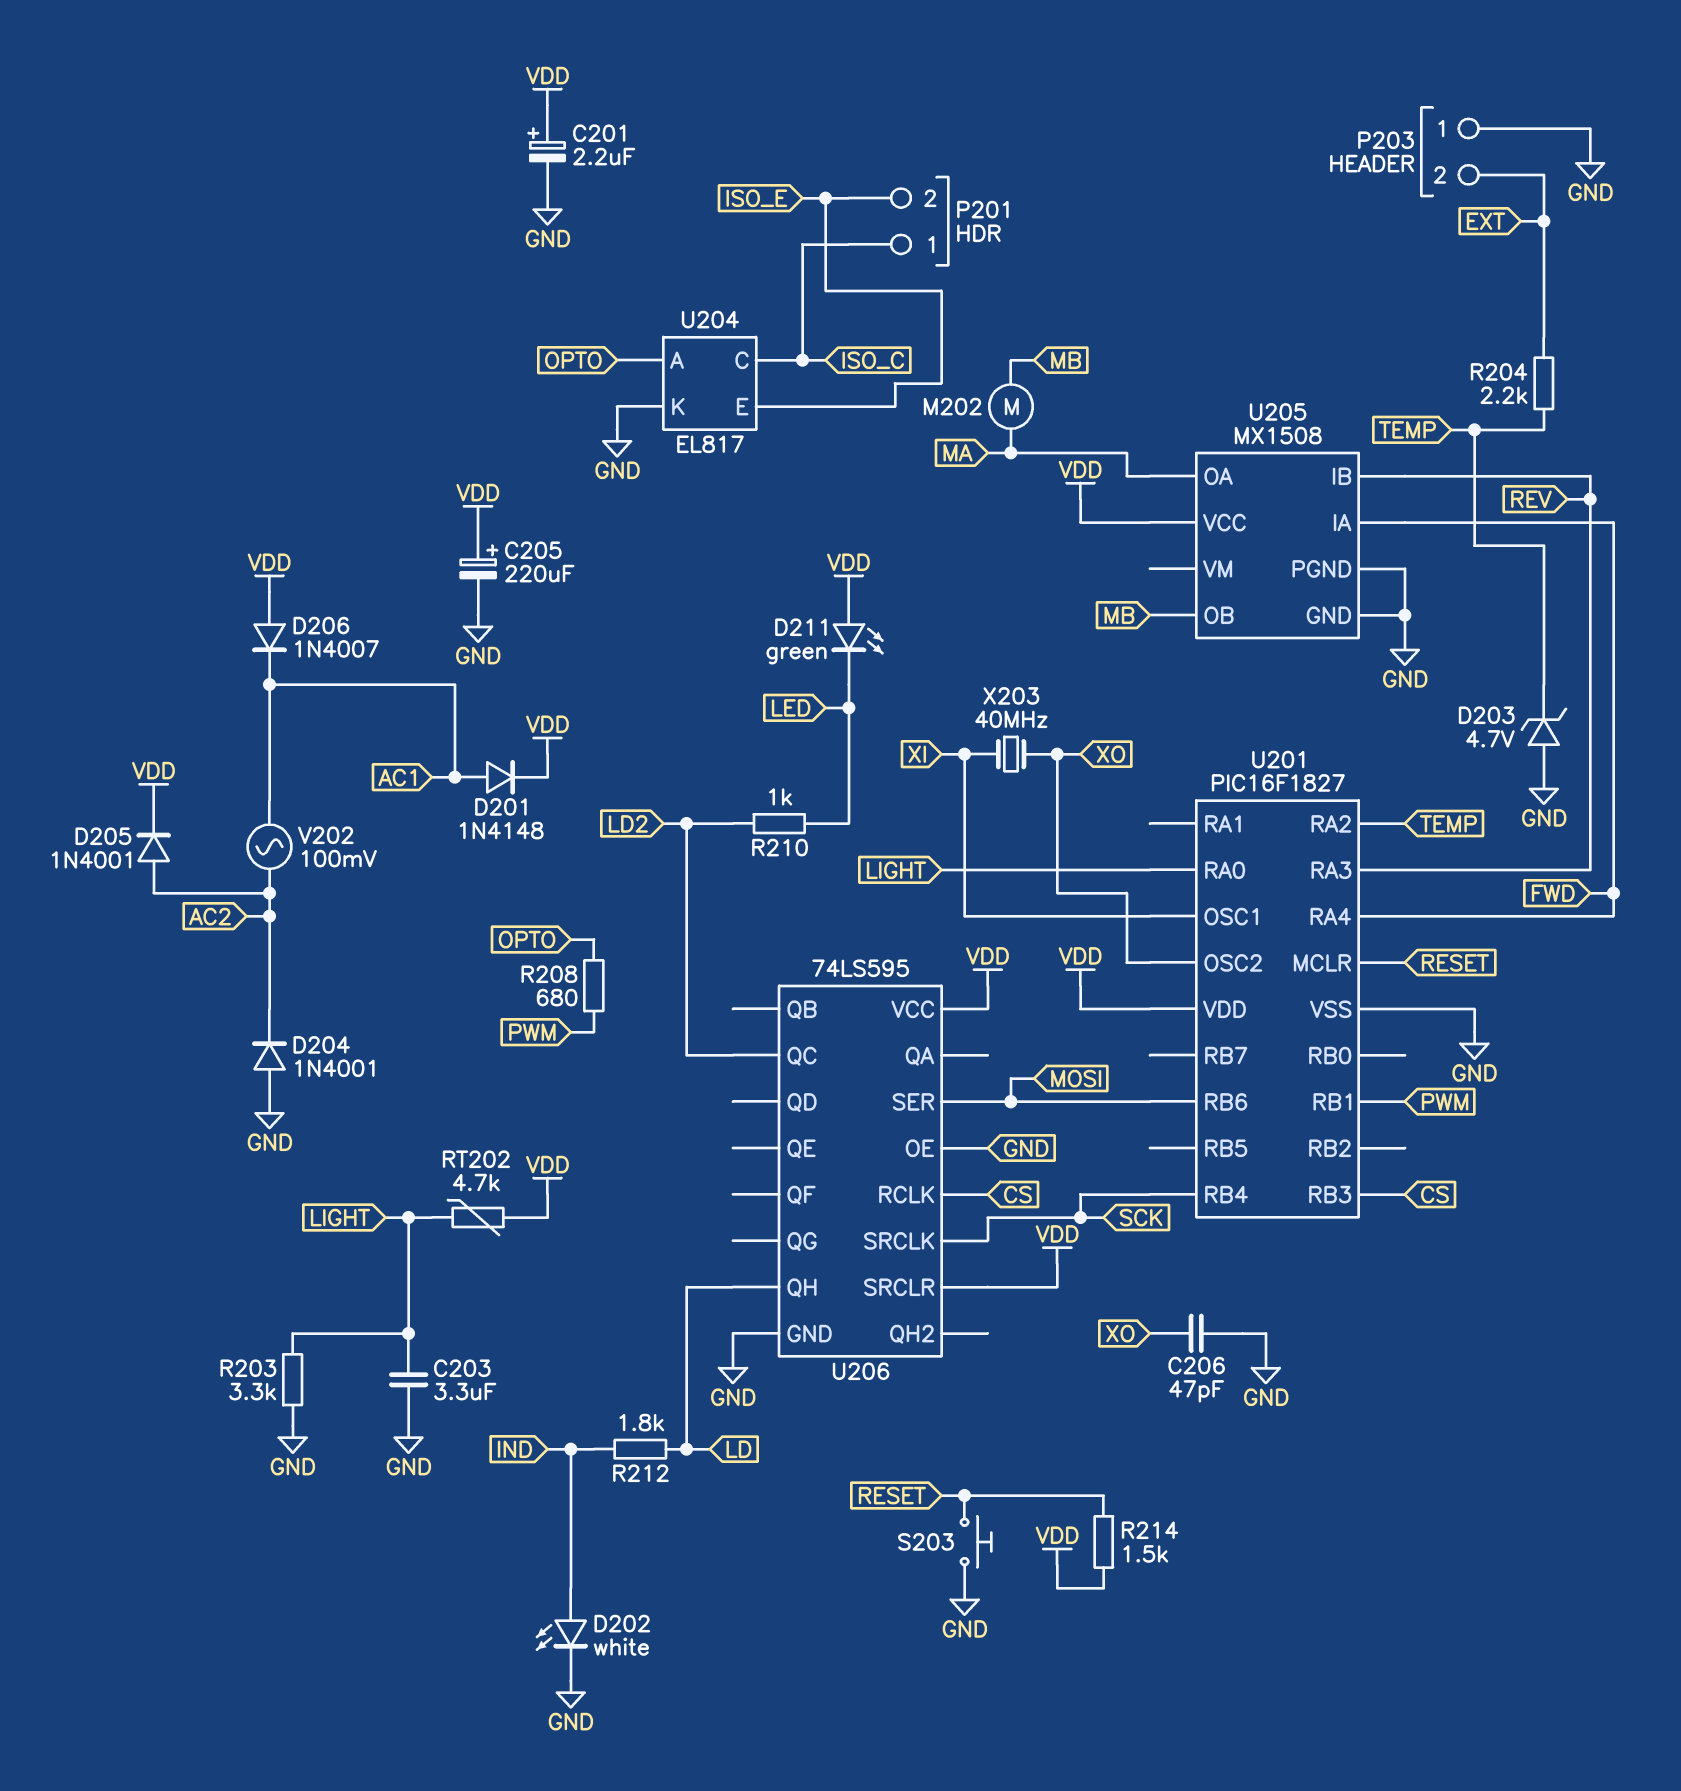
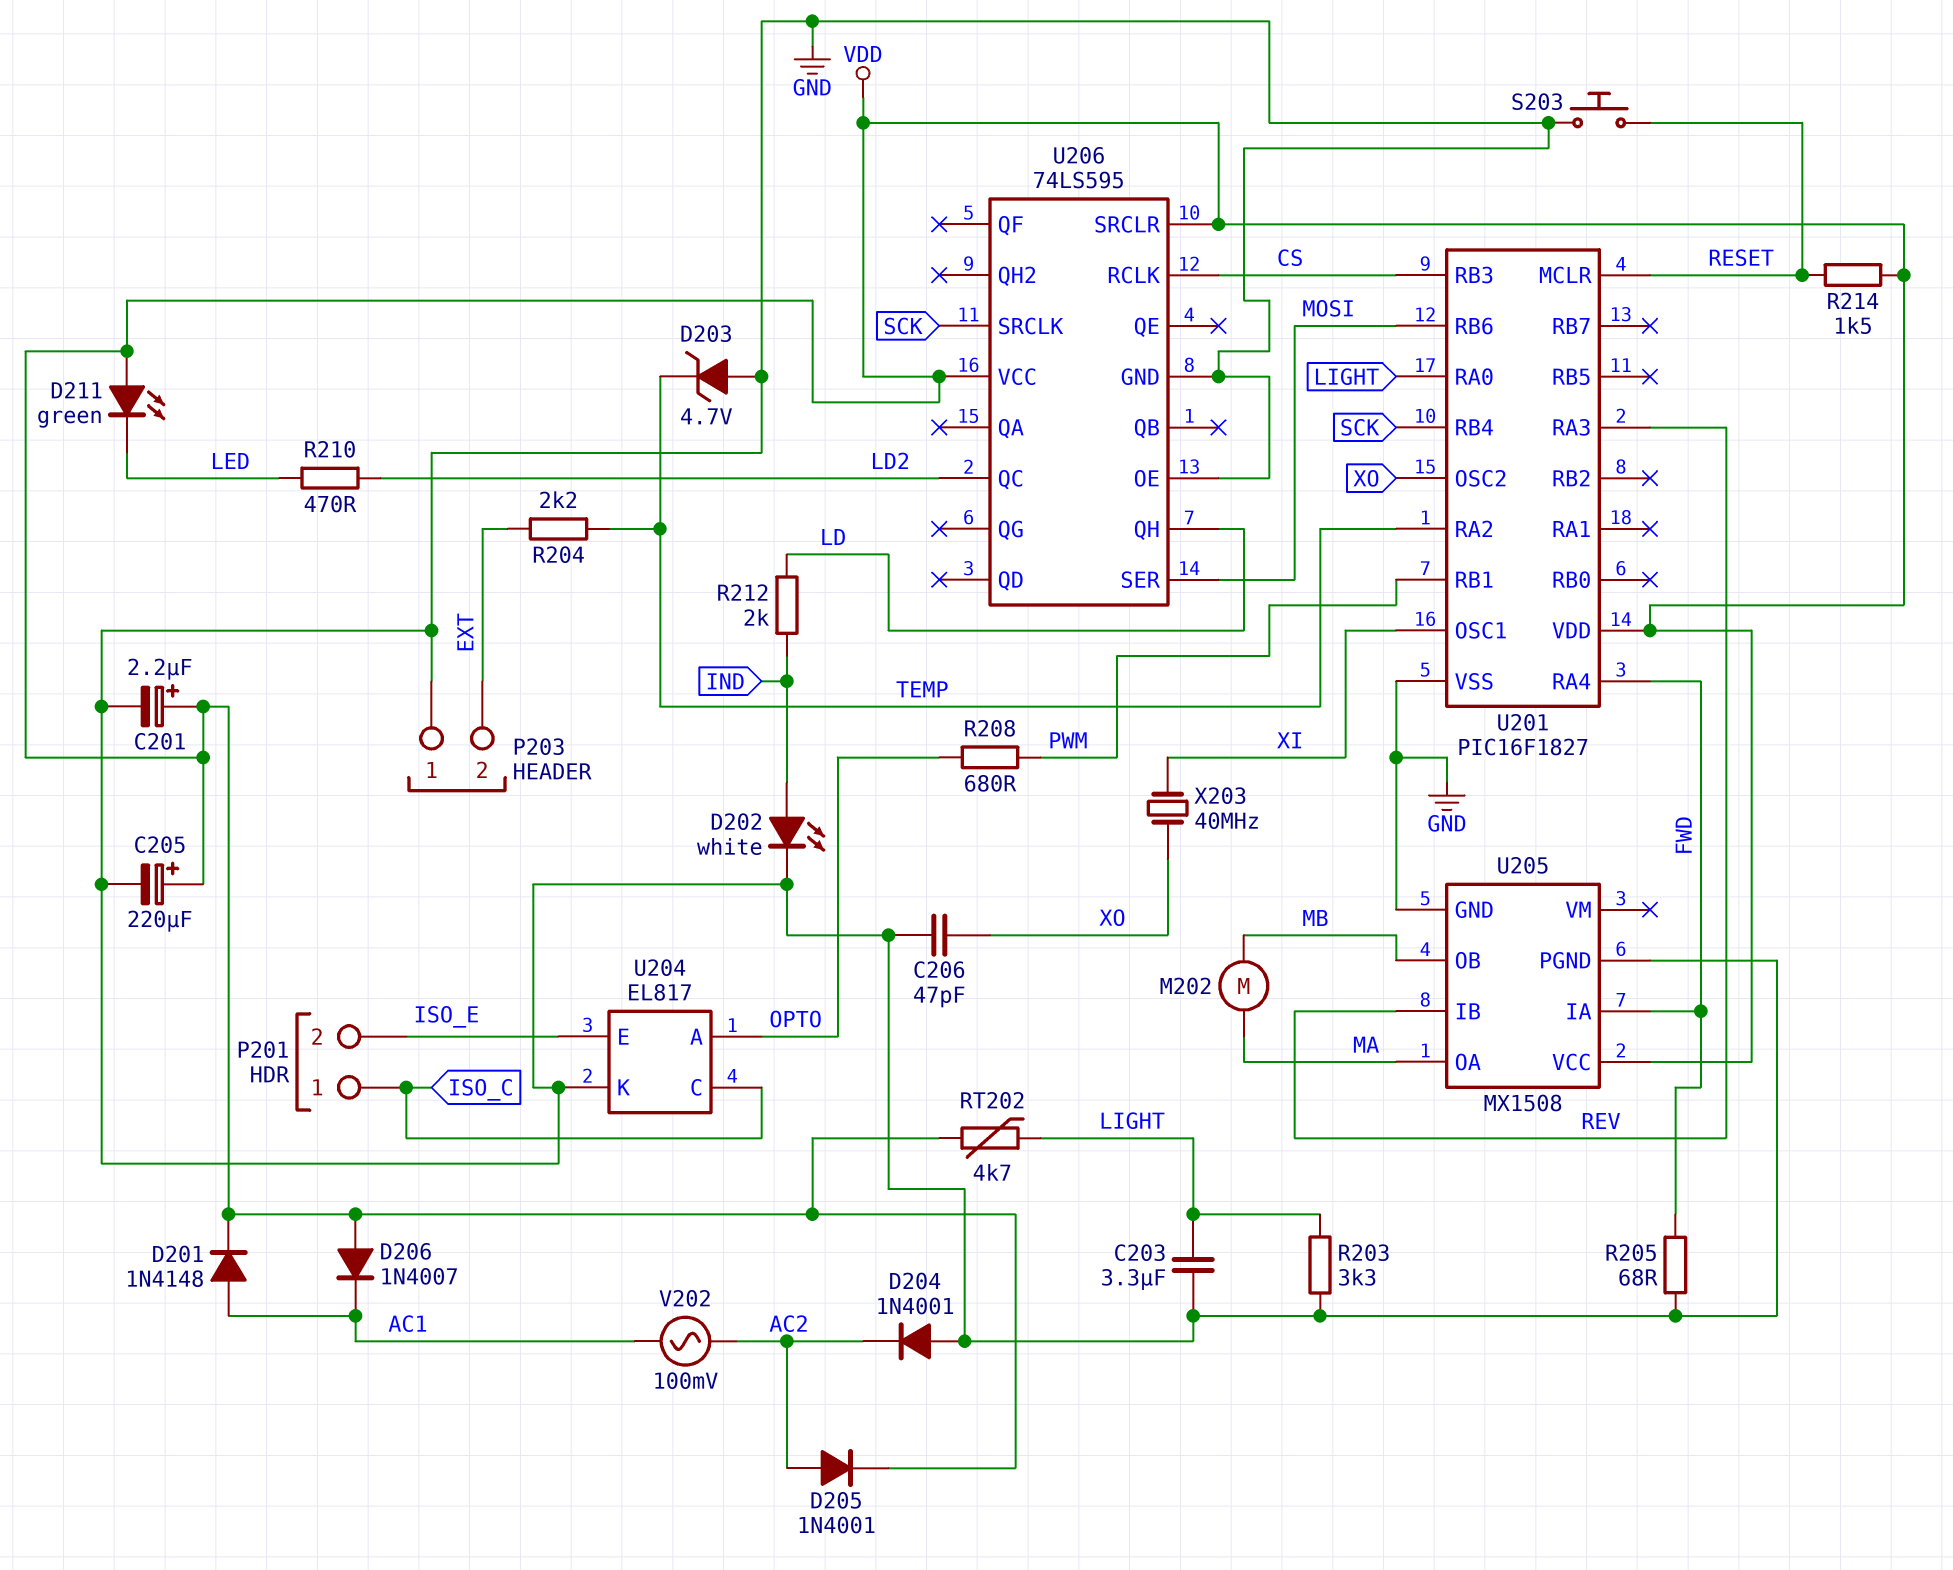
R205: none -> 68 (FWD, GND)
R210: 1k (LD2, LED) -> 470 (LD2, LED)
R212: 1.8k (IND, LD) -> 2k (IND, LD)

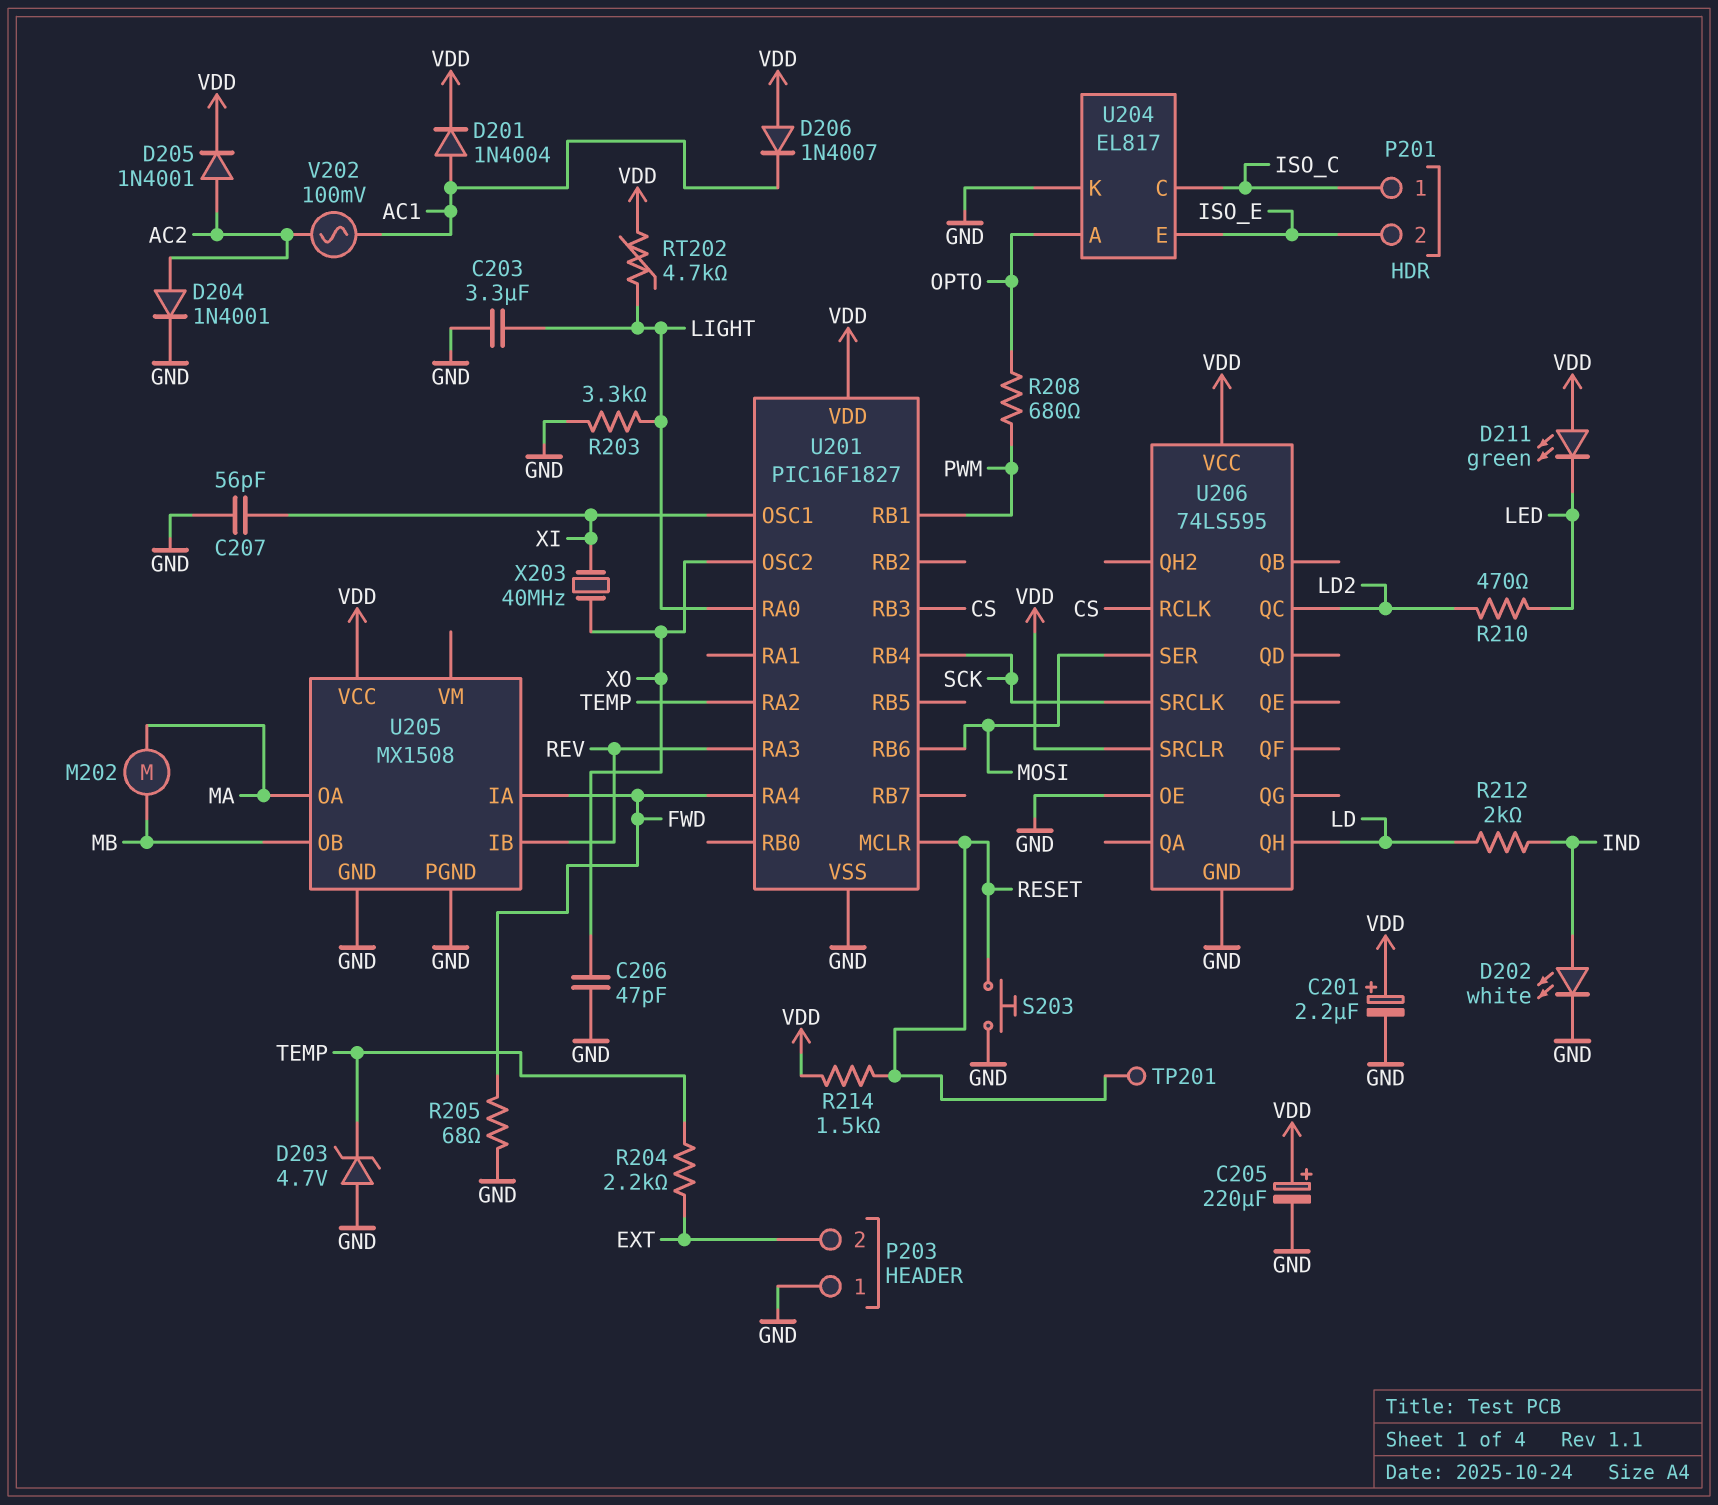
C207: none -> 56pF (GND, XI)
D201: diode 1N4148 (A AC1, K VDD) -> diode 1N4004 (A AC1, K VDD)
D204: diode 1N4001 (A GND, K AC2) -> diode 1N4001 (A AC2, K GND)
TP201: none -> test point (RESET)

